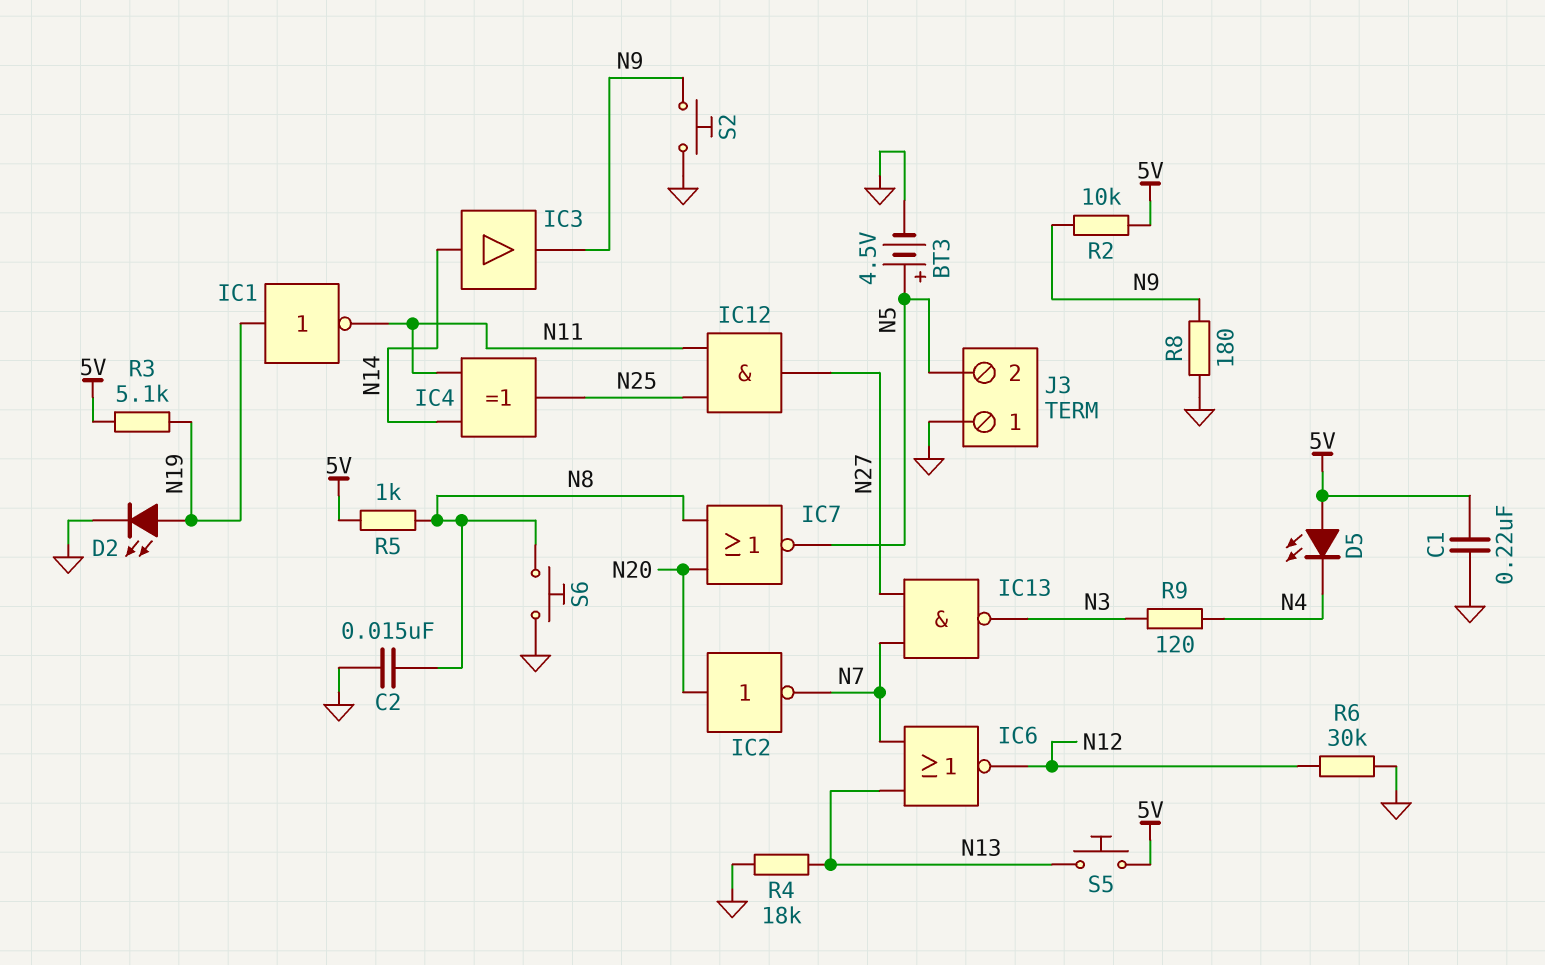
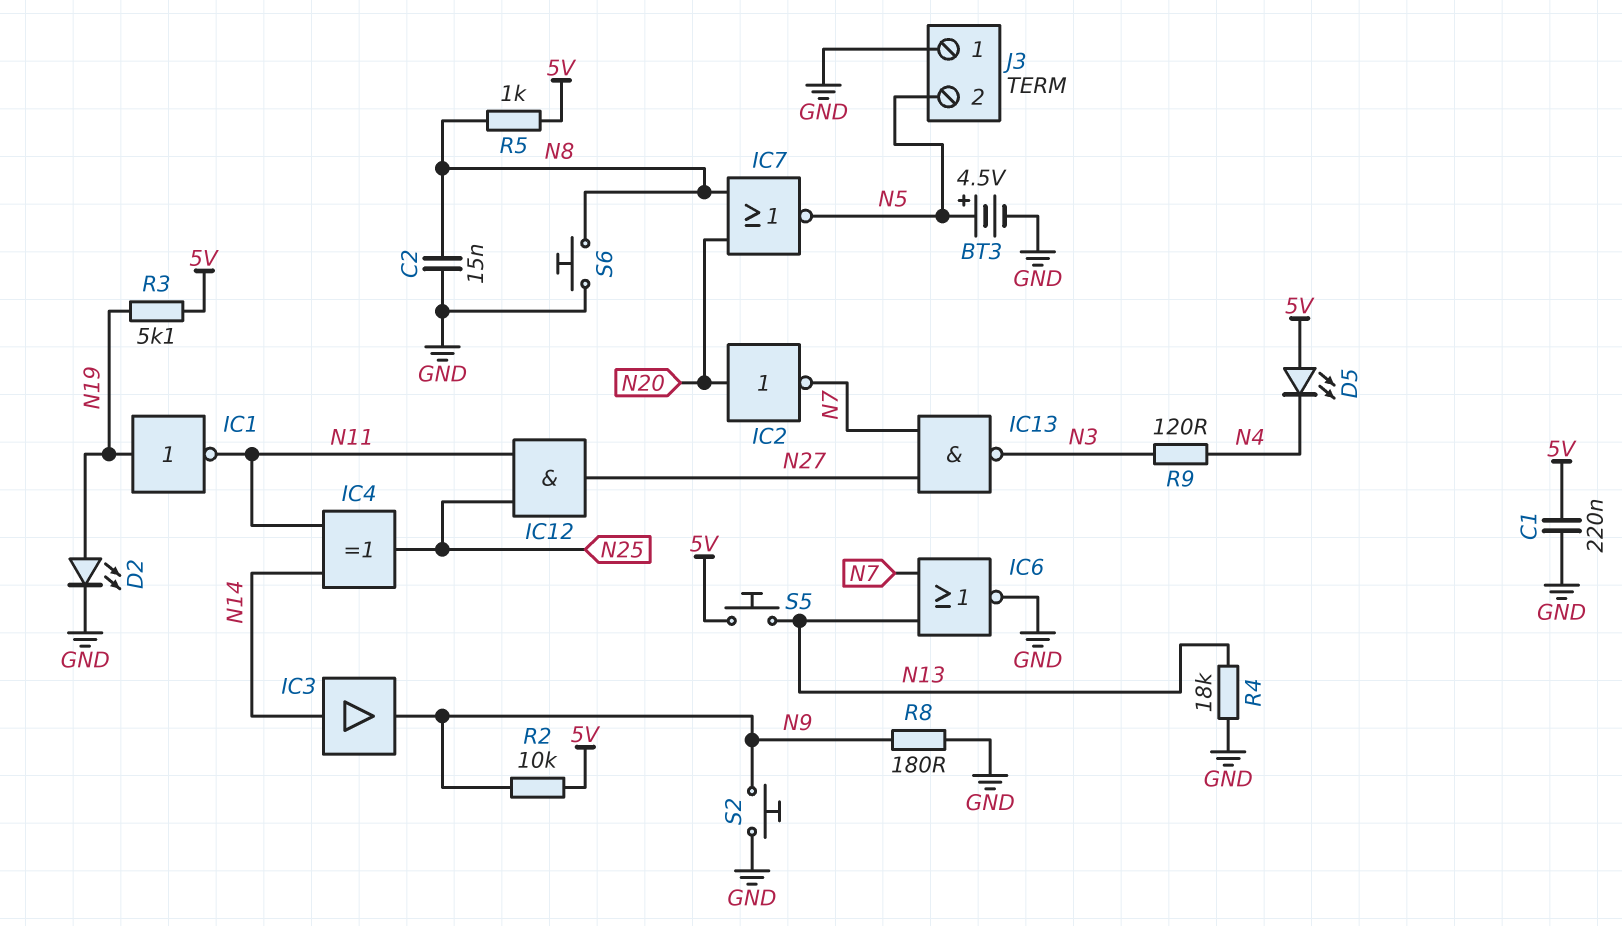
IC6: NOR (in N7, in N13, out N12) -> NOR (in N7, in N13, out GND)
R6: 30k (GND, N12) -> none

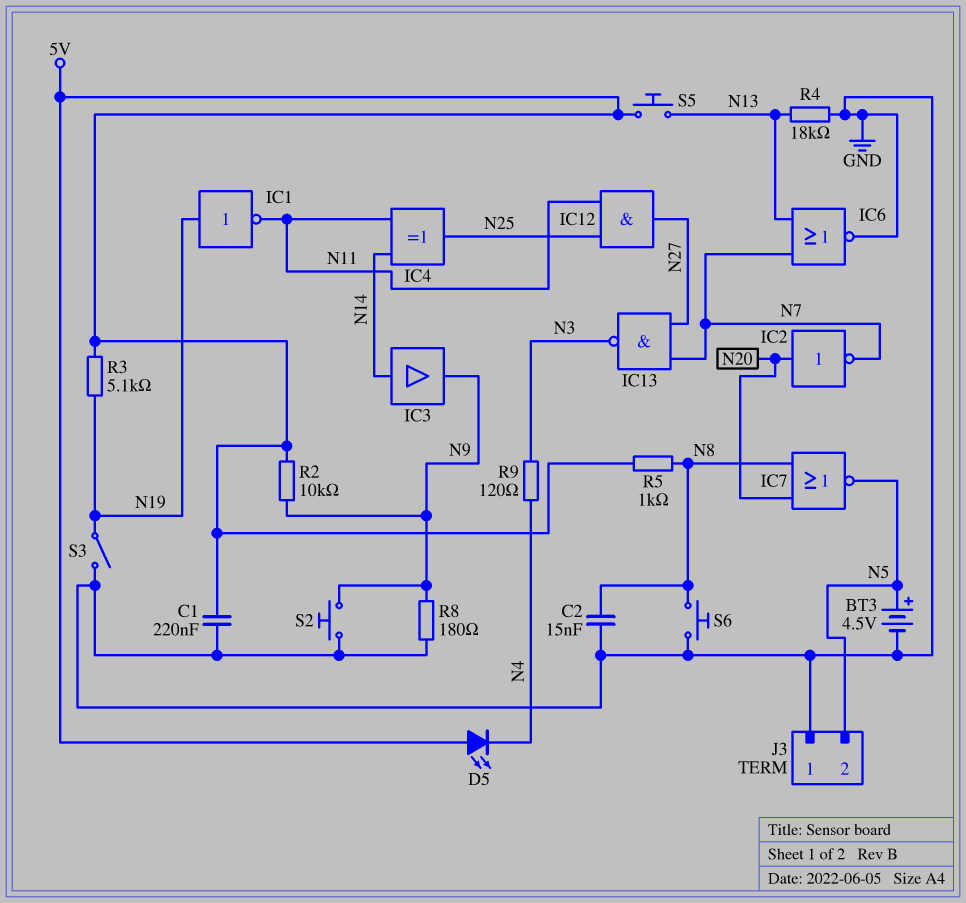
D2: LED (A N19, K GND) -> none
S3: none -> switch (GND, N19)

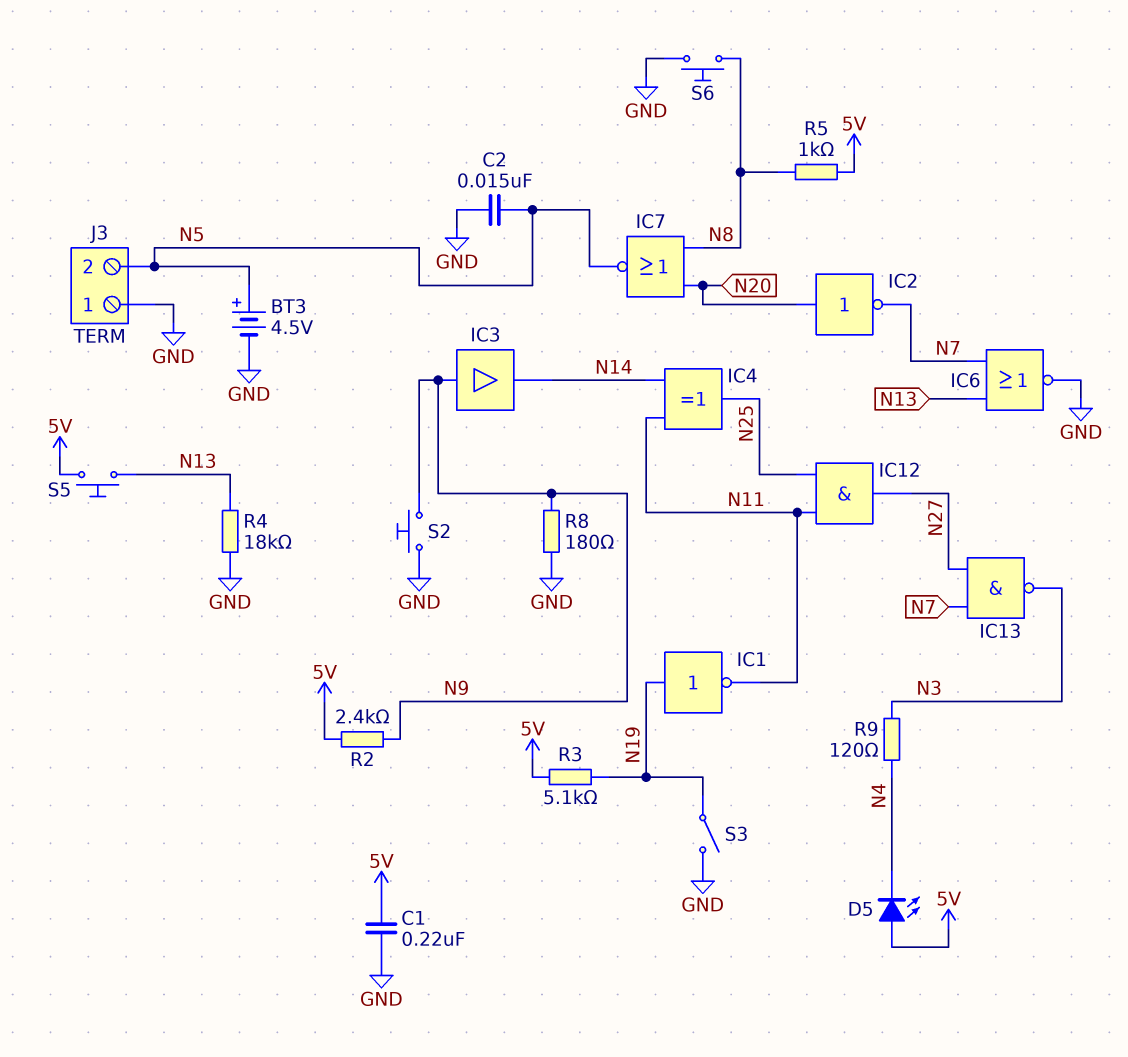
C2: 15nF (GND, N8) -> 15nF (GND, N5)
IC3: buffer (in N14, out N9) -> buffer (in N9, out N14)
R2: 10k (5V, N9) -> 2.4k (5V, N9)

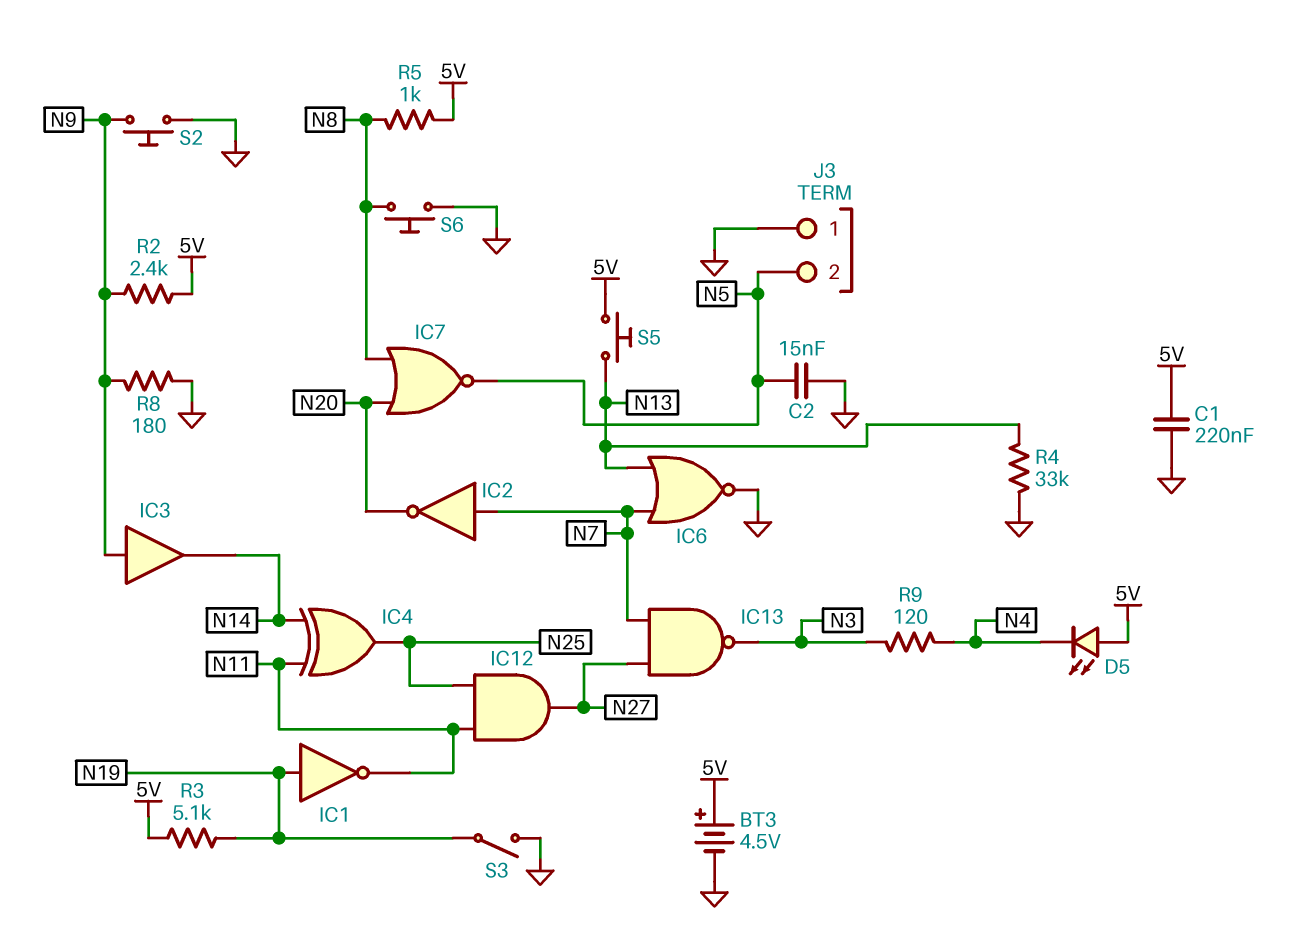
BT3: 4.5V (plus N5, minus GND) -> 4.5V (plus 5V, minus GND)
IC2: NOT (in N20, out N7) -> NOT (in N7, out N20)
R4: 18k (GND, N13) -> 33k (GND, N13)

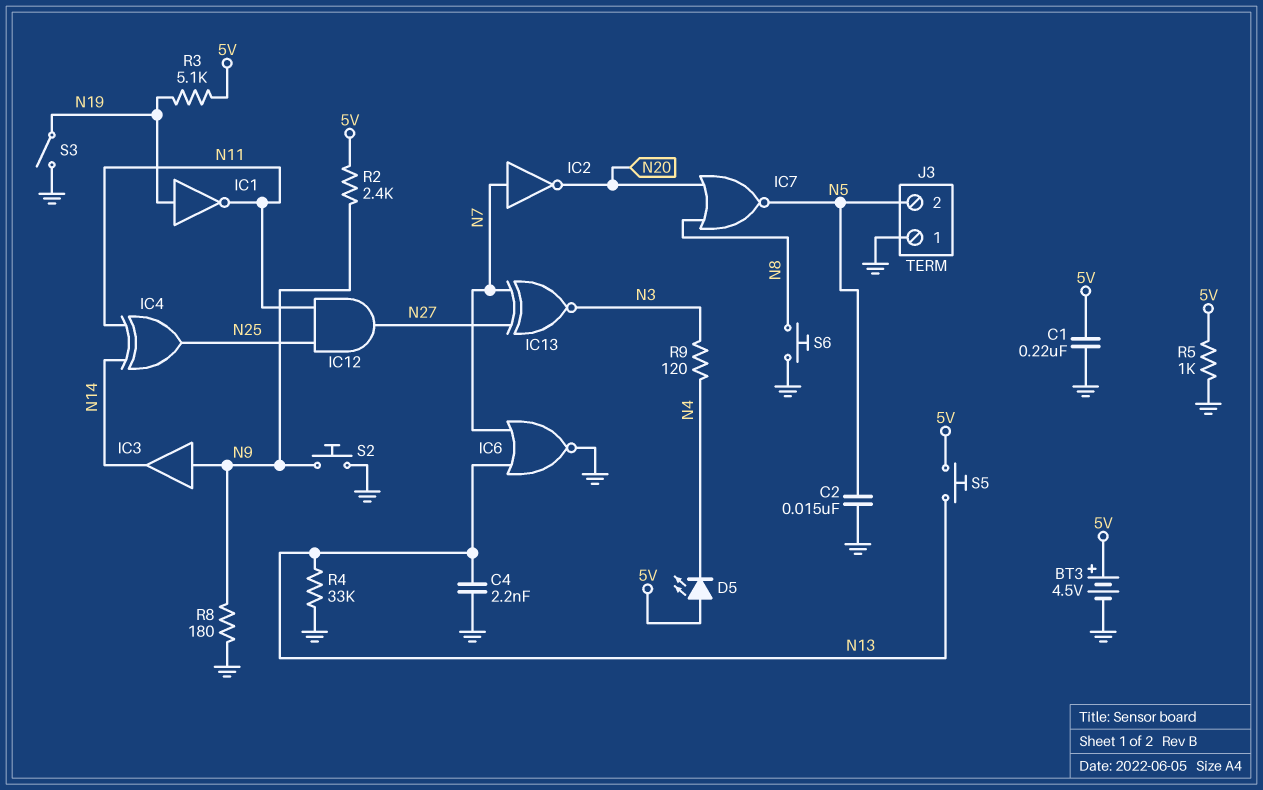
C4: none -> 2.2nF (GND, N13)
IC13: NAND (in N7, in N27, out N3) -> XNOR (in N7, in N27, out N3)
R5: 1k (5V, N8) -> 1k (5V, GND)

